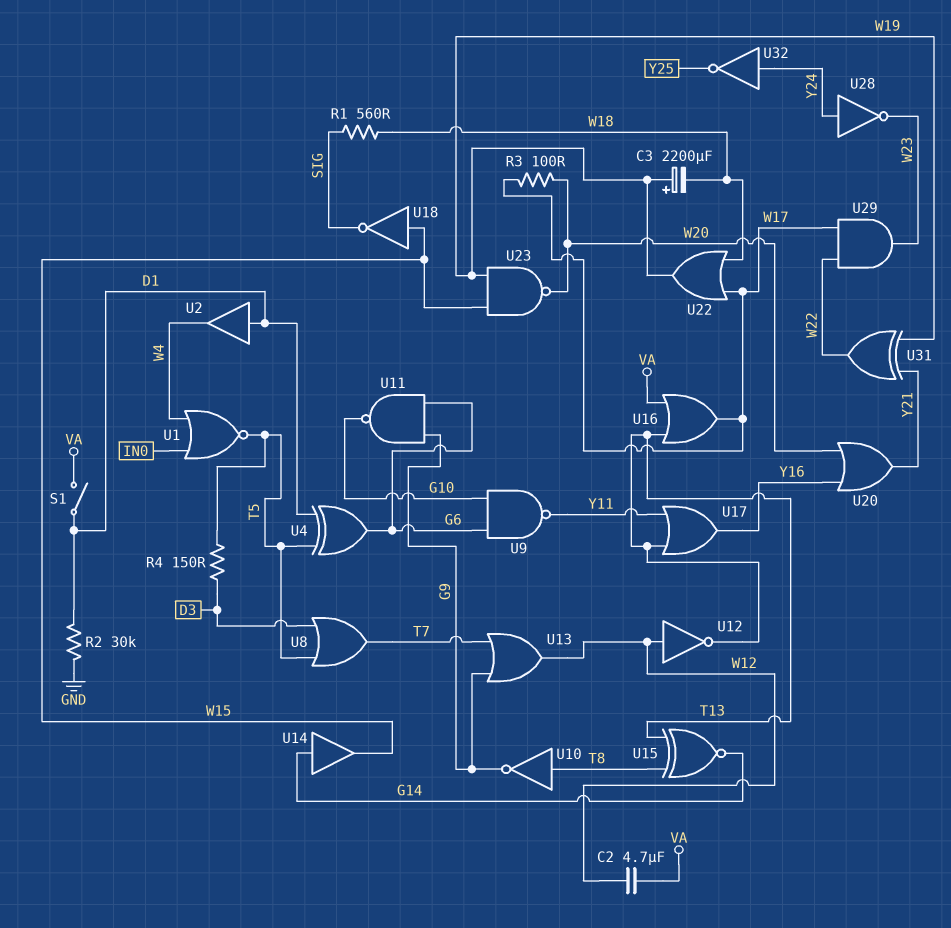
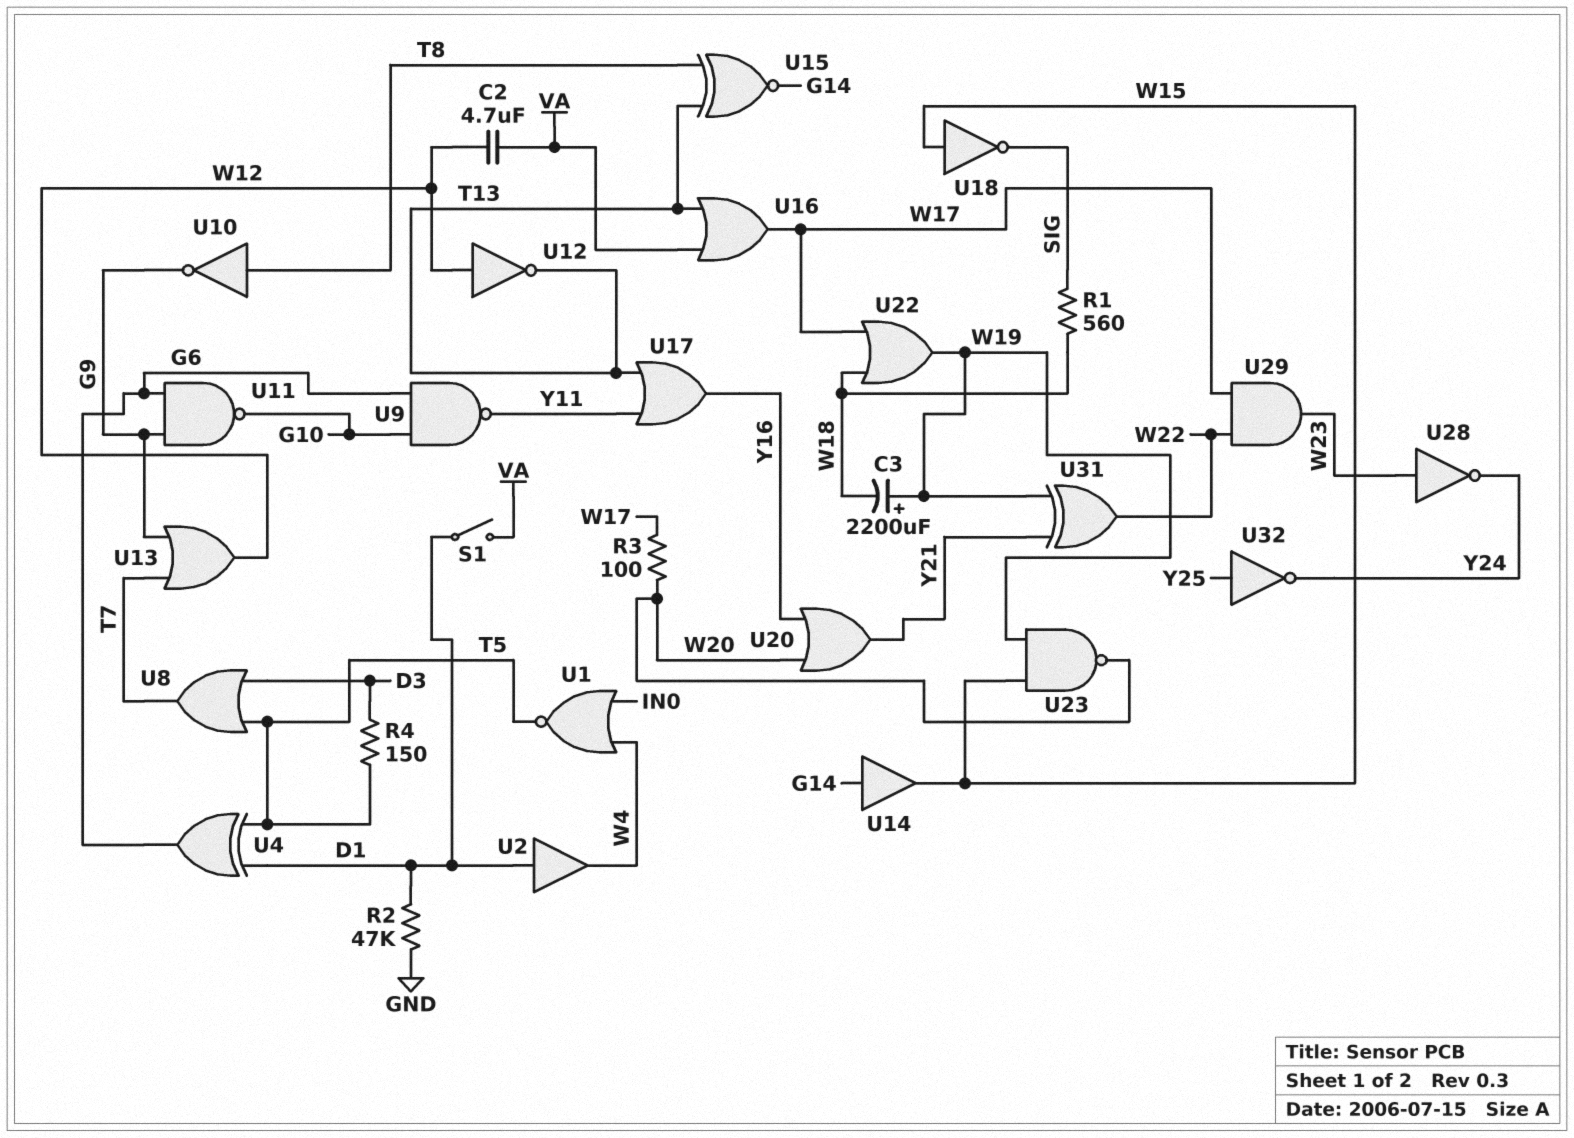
R2: 30k (D1, GND) -> 47k (D1, GND)
U28: NOT (in Y24, out W23) -> NOT (in W23, out Y24)
U32: NOT (in Y24, out Y25) -> NOT (in Y25, out Y24)

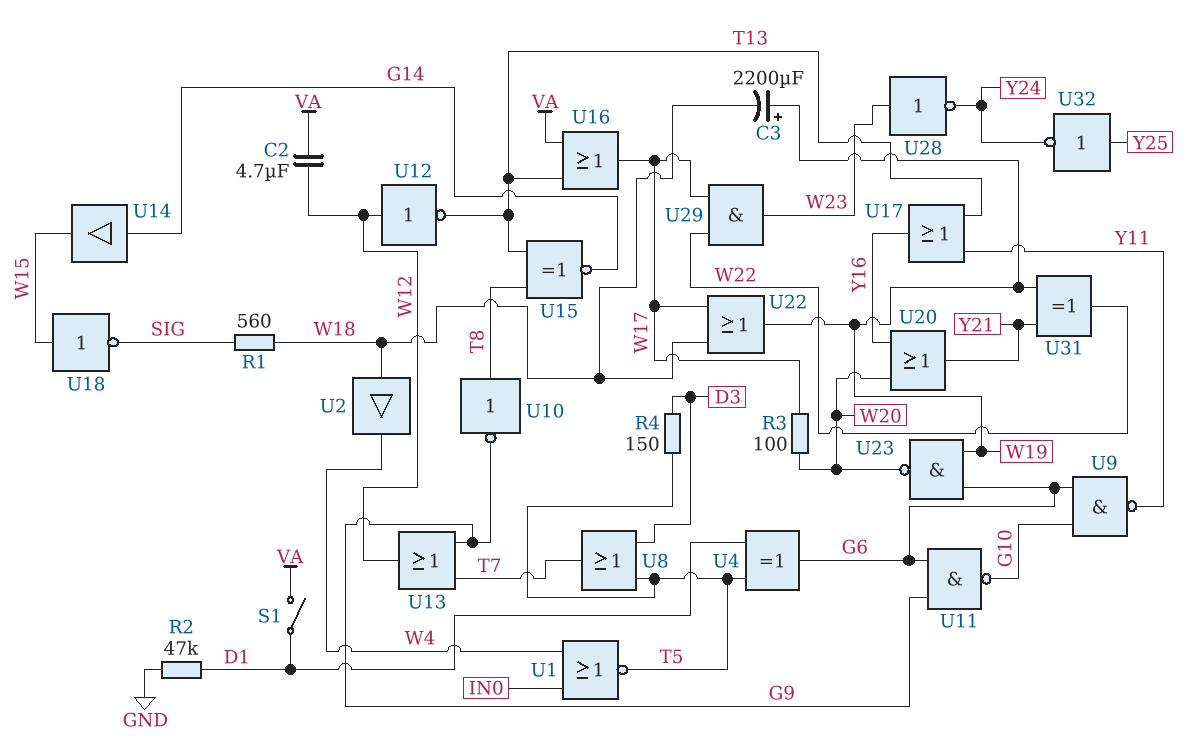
U2: buffer (in D1, out W4) -> buffer (in W18, out W4)
U23: NAND (in W15, in W19, out W20) -> NAND (in G6, in W19, out W20)

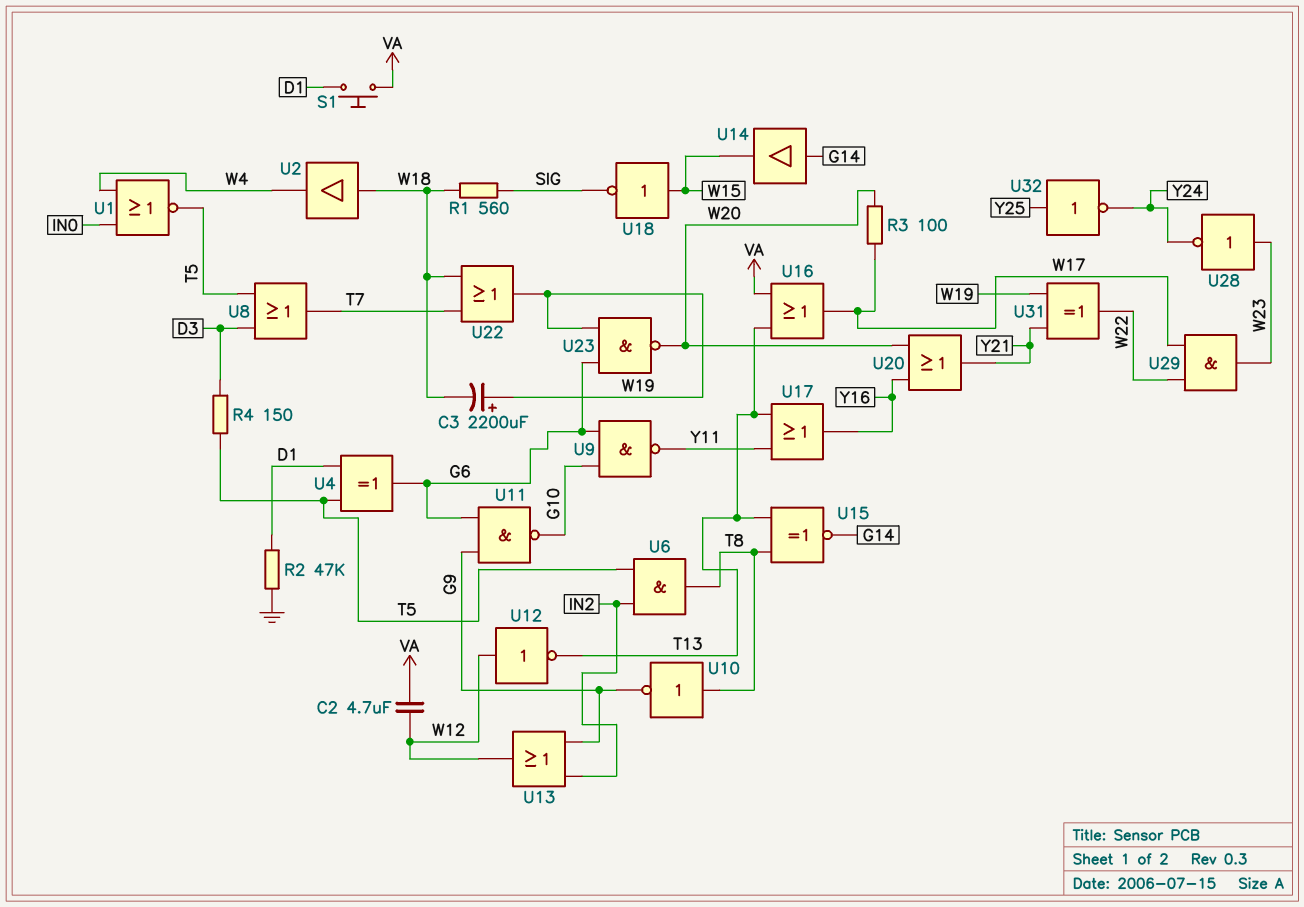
S1: switch (D1, VA) -> button (D1, VA)
U6: none -> AND (in IN2, in T5, out T8)
U13: OR (in G9, in T7, out W12) -> OR (in G9, in IN2, out W12)
U22: OR (in W17, in W18, out W19) -> OR (in T7, in W18, out W19)

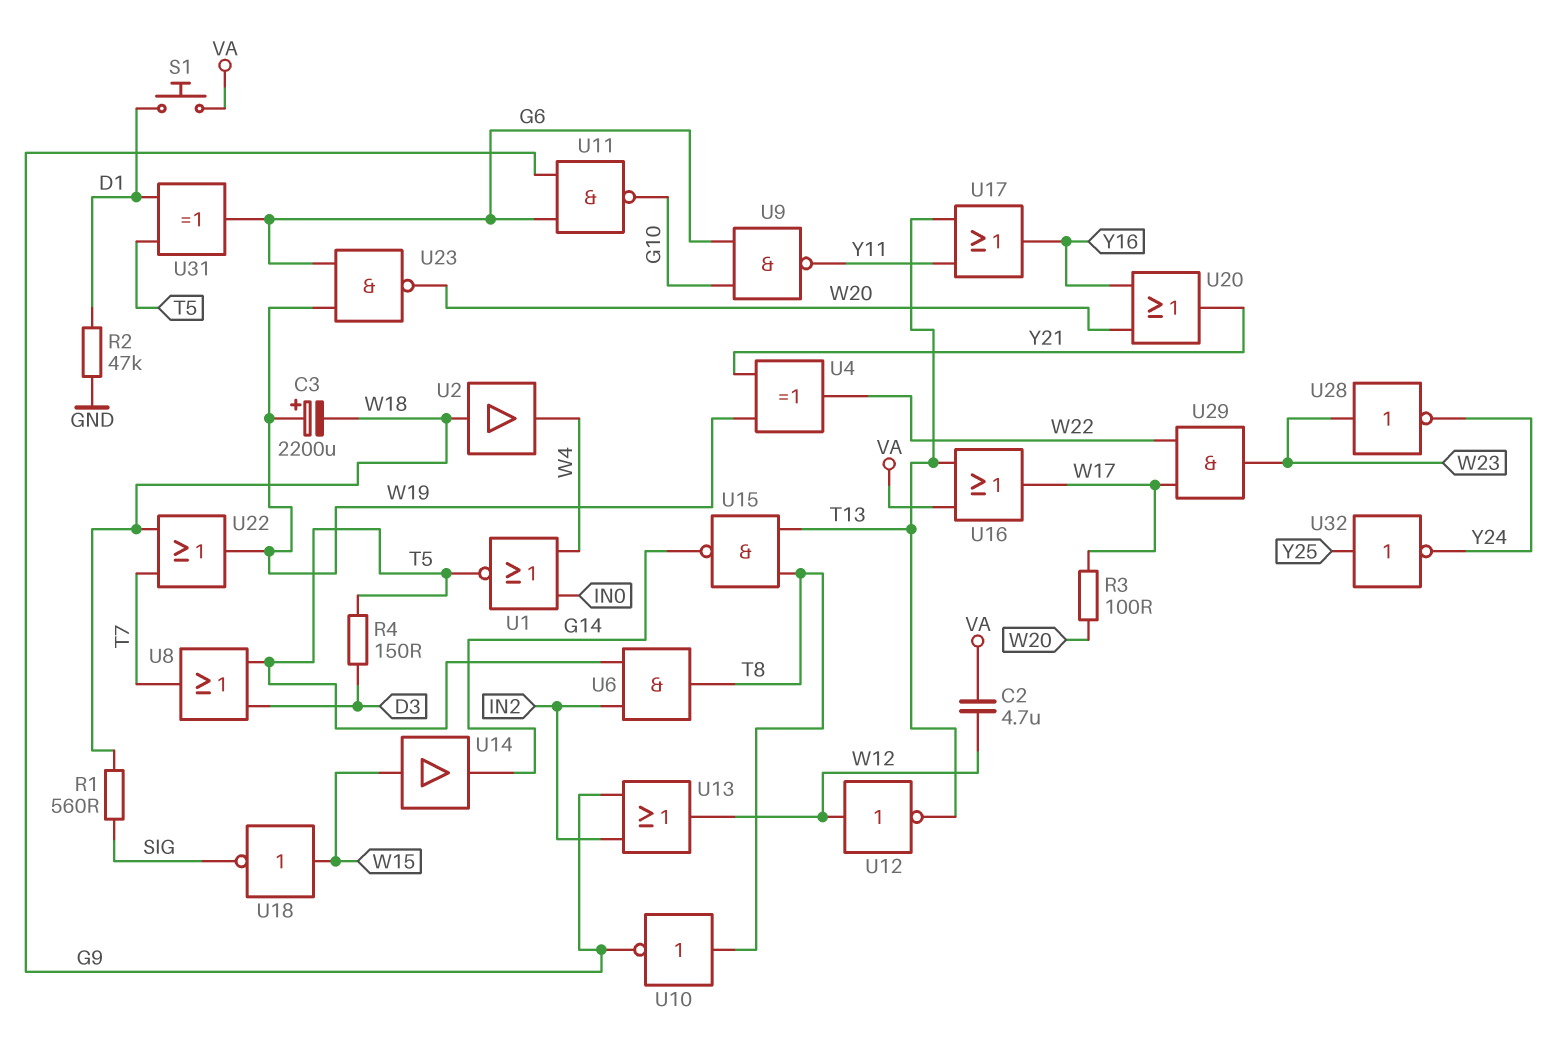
U4: XOR (in D1, in T5, out G6) -> XOR (in W19, in Y21, out W22)
U14: buffer (in G14, out W15) -> buffer (in W15, out G14)
U15: XNOR (in T8, in T13, out G14) -> NAND (in T8, in T13, out G14)
U31: XOR (in W19, in Y21, out W22) -> XOR (in D1, in T5, out G6)

